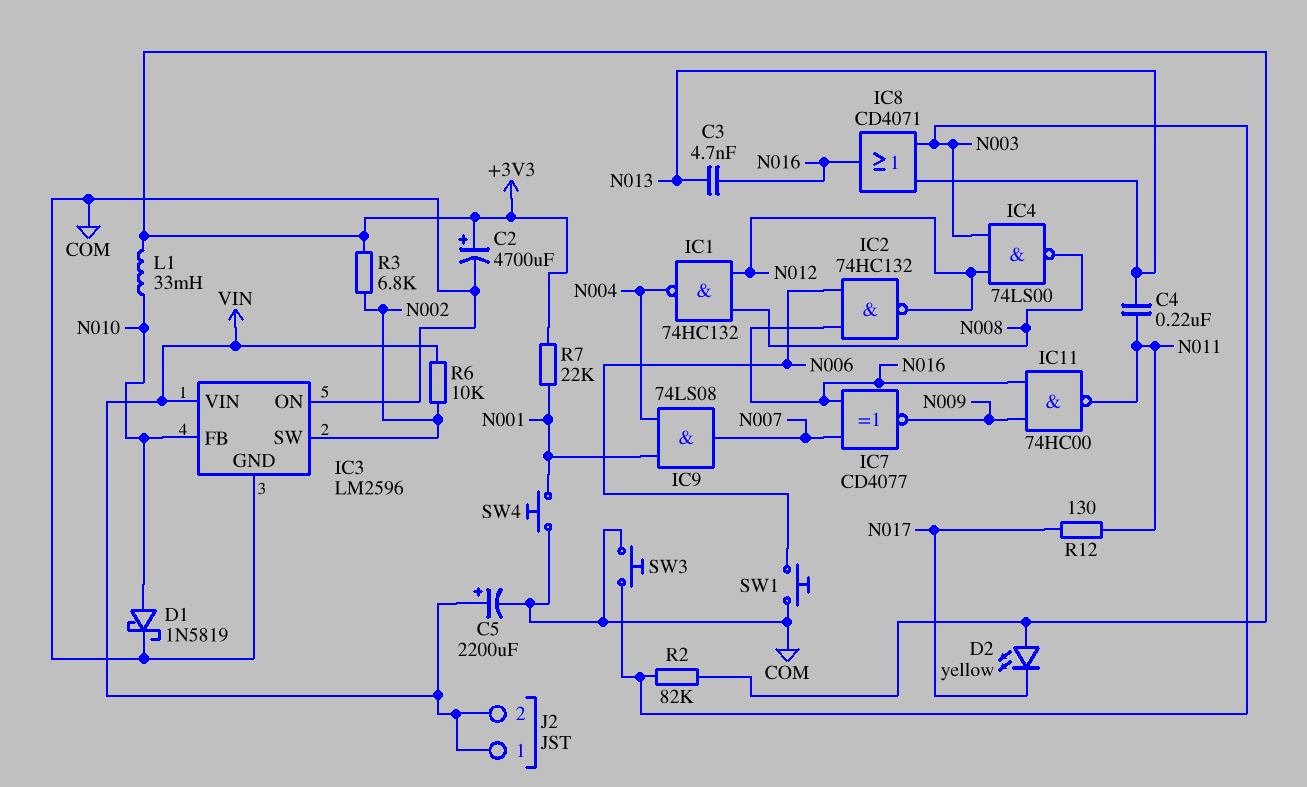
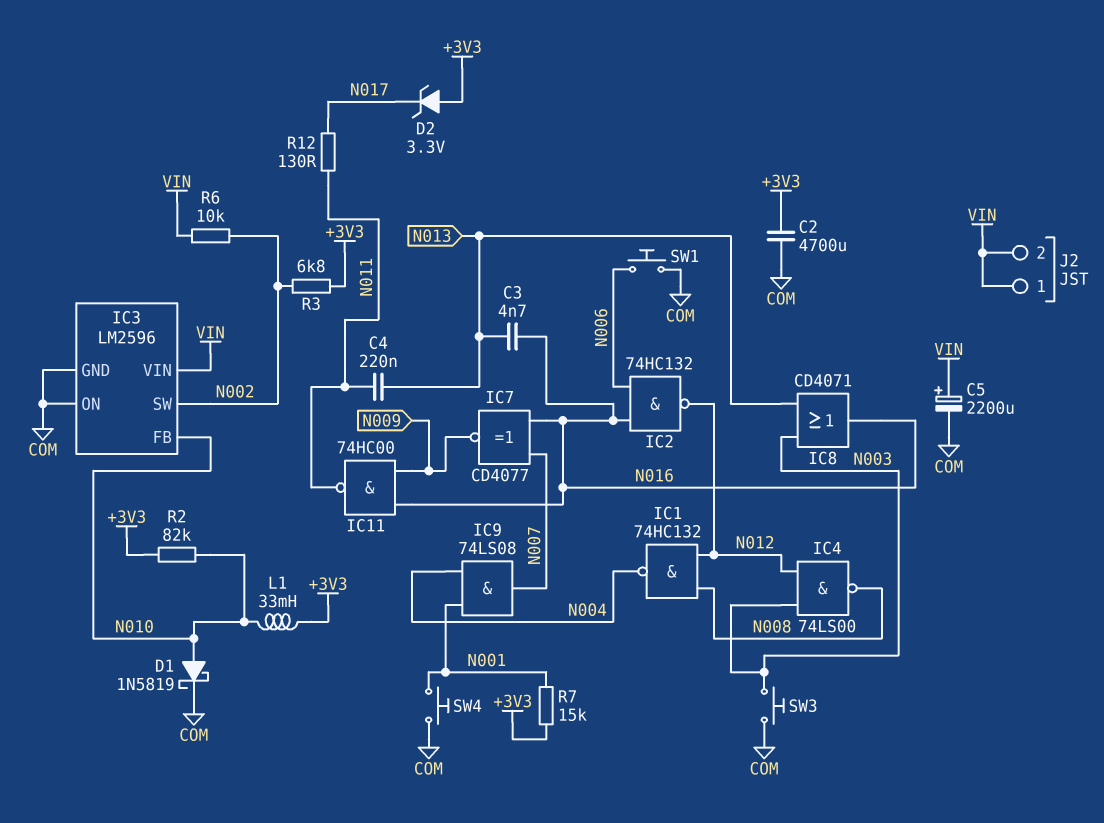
C2: 4700uF (plus +3V3, minus COM) -> 4700uF (+3V3, COM)
D2: LED yellow (A +3V3, K N017) -> zener 3.3V (A +3V3, K N017)
R2: 82k (+3V3, N003) -> 82k (+3V3, N010)
R7: 22k (+3V3, N001) -> 15k (+3V3, N001)

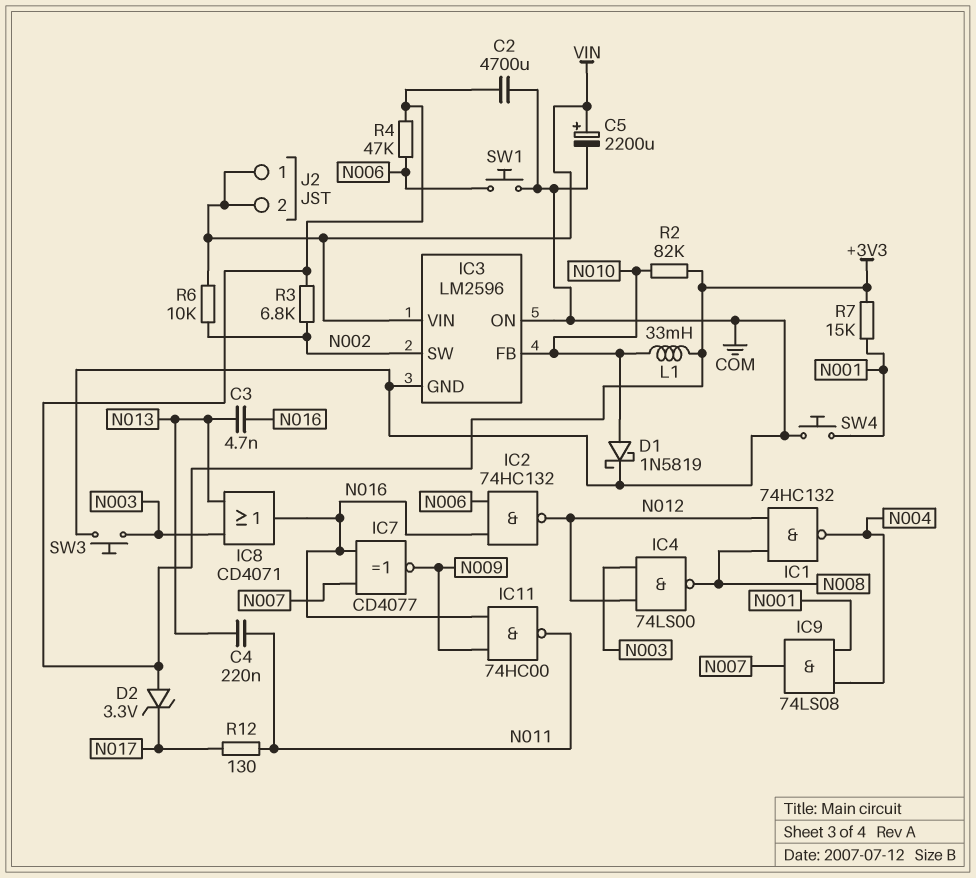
R4: none -> 47k (+3V3, N006)

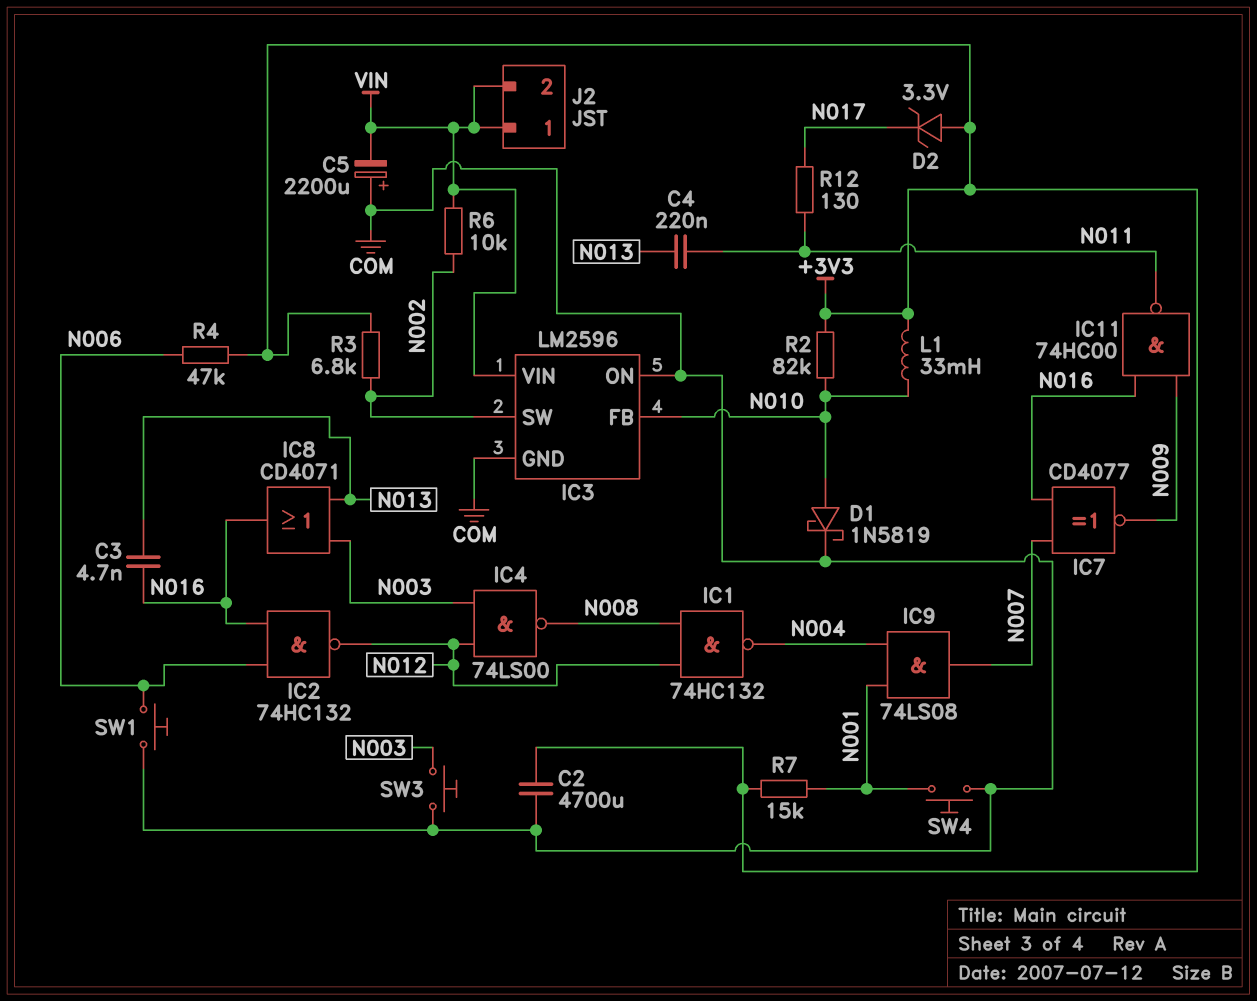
C5: 2200uF (plus VIN, minus COM) -> 2200uF (plus COM, minus VIN)

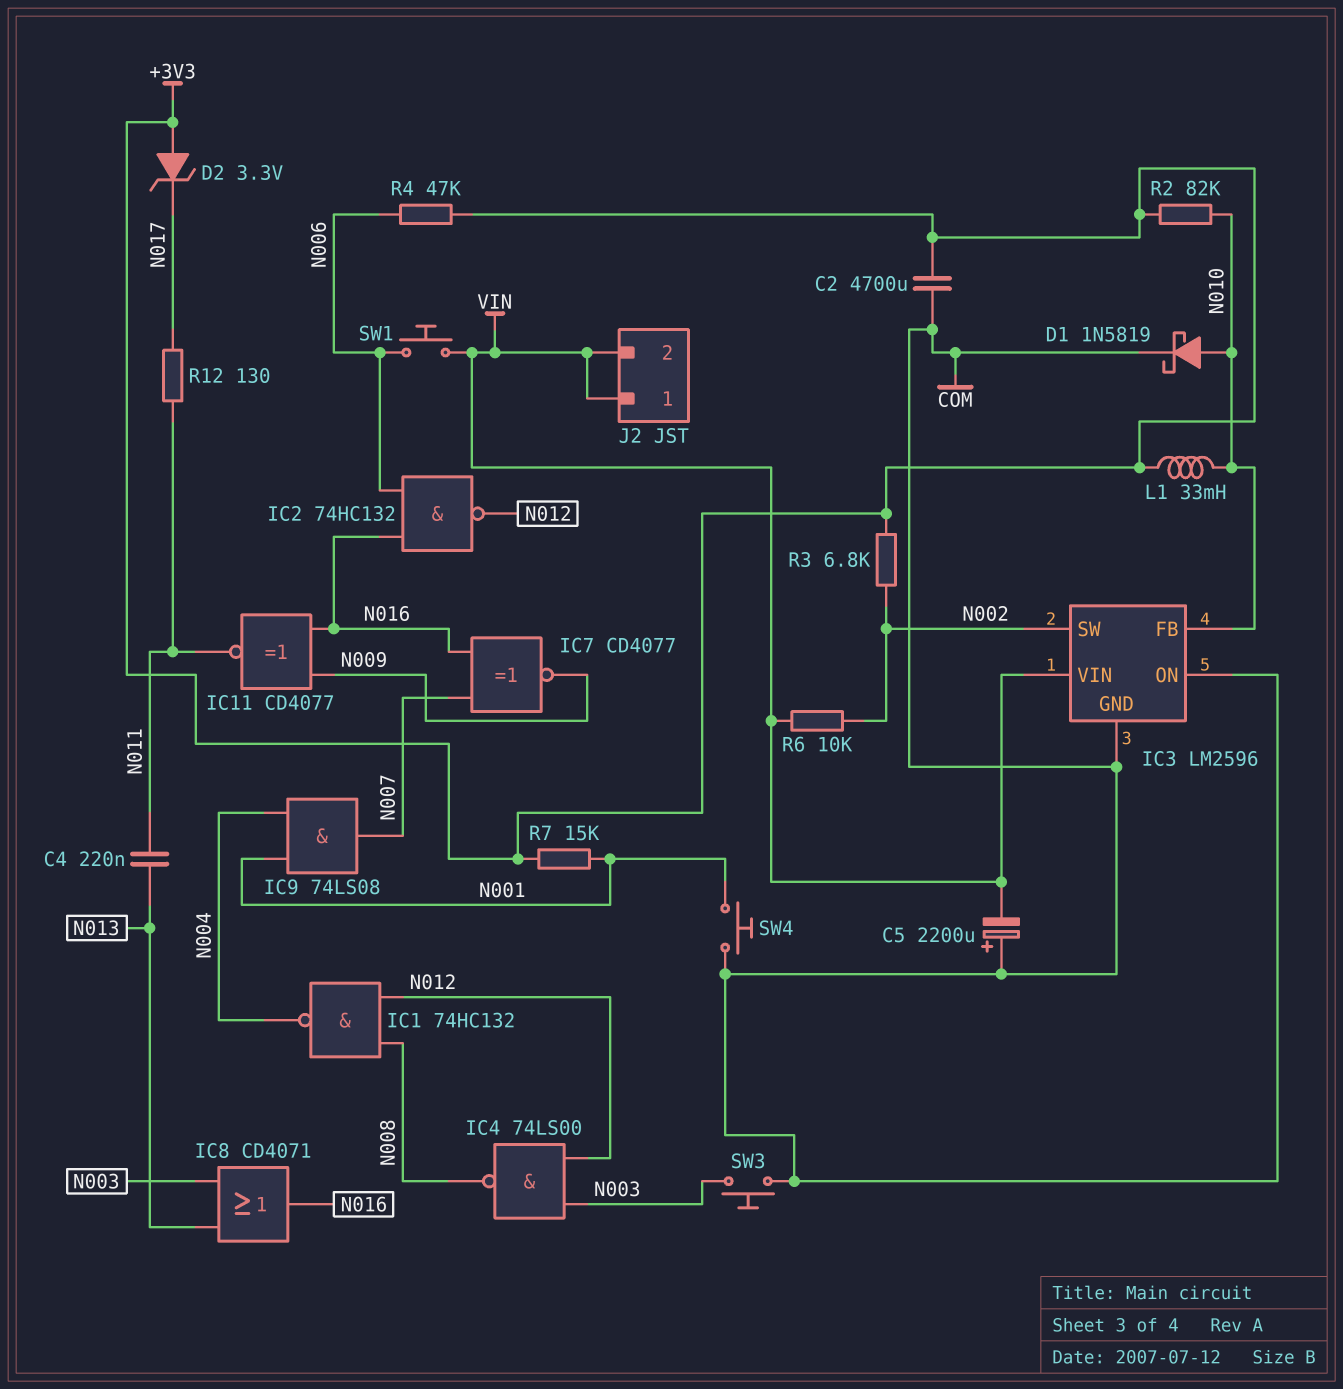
C3: 4.7nF (N013, N016) -> none
IC11: NAND 74HC00 (in N009, in N016, out N011) -> XNOR CD4077 (in N009, in N016, out N011)
SW1: button (COM, N006) -> button (N006, VIN)

